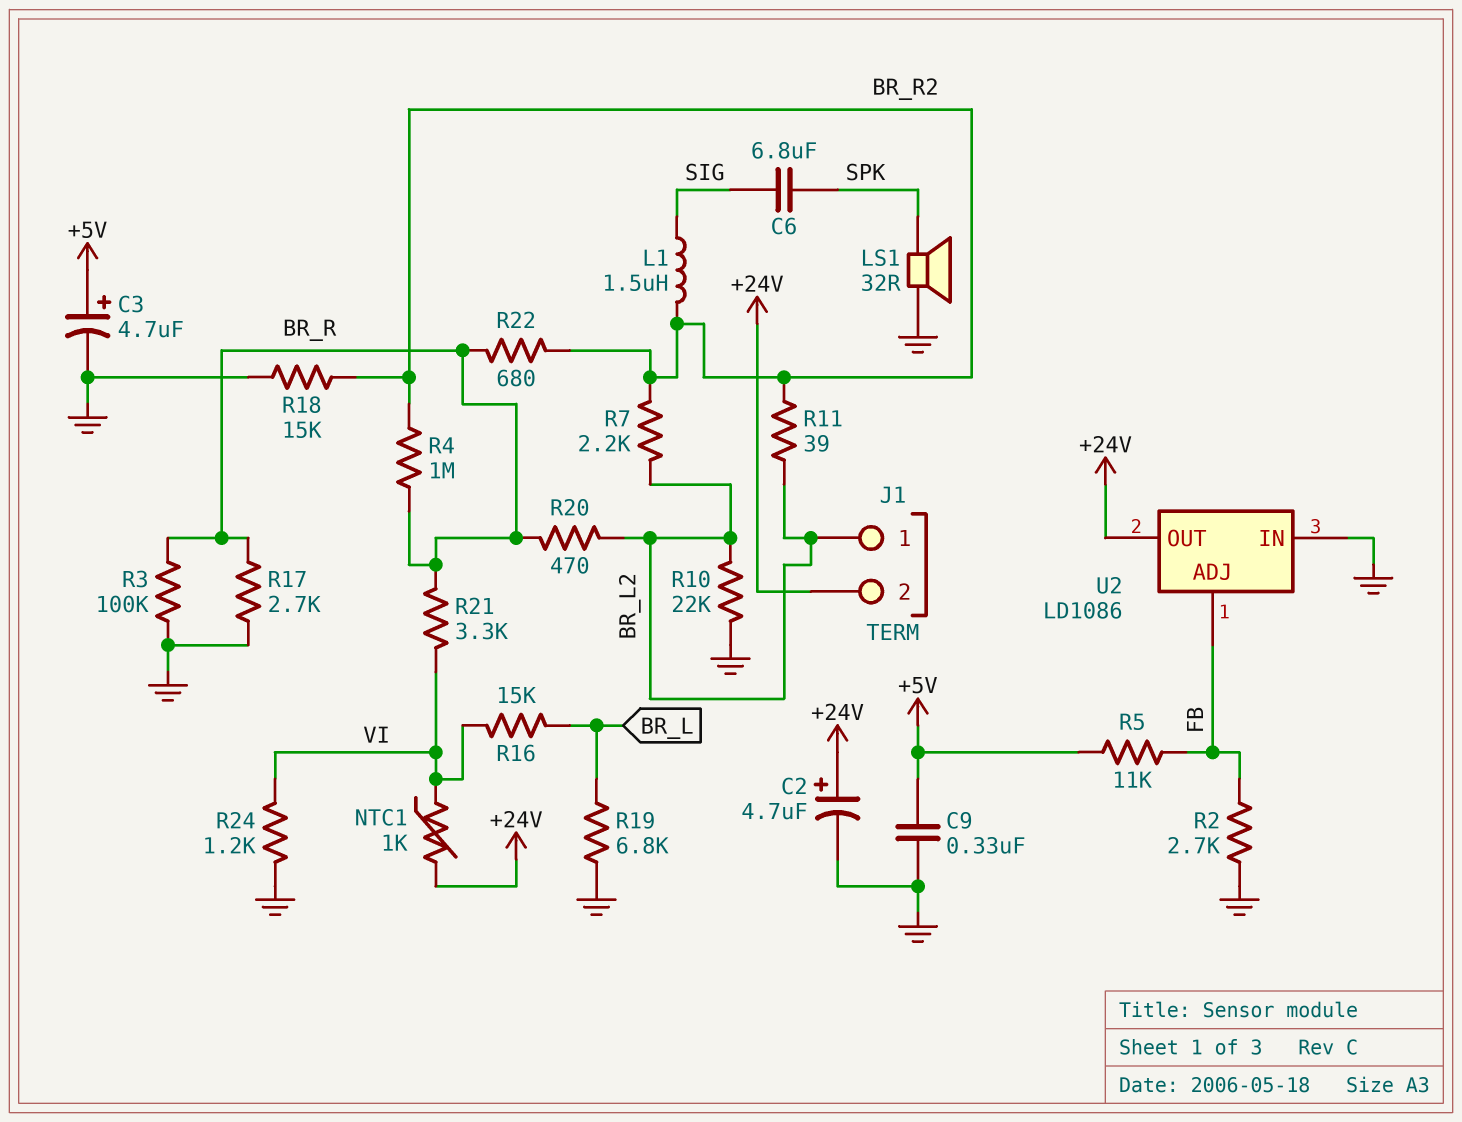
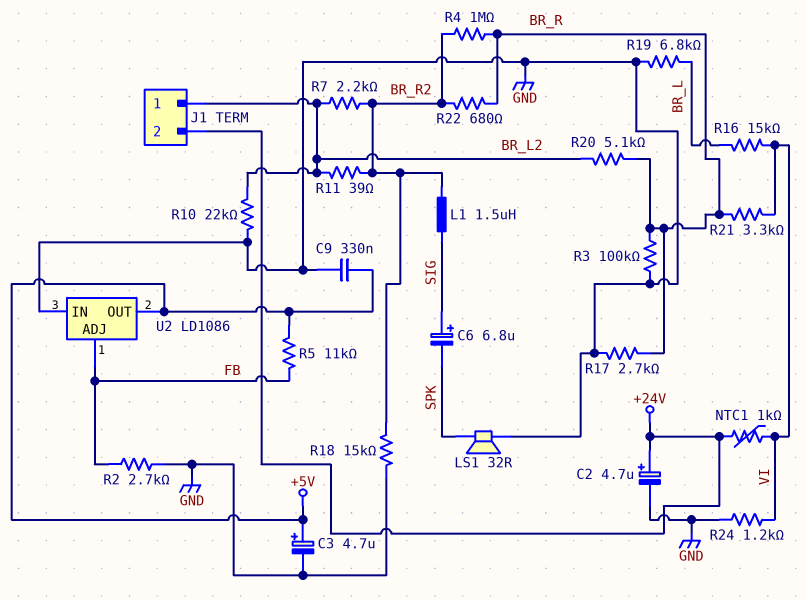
C6: 6.8uF (SIG, SPK) -> 6.8uF (plus SIG, minus SPK)
R20: 470 (BR_L2, BR_R) -> 5.1k (BR_L2, BR_R)
U2 pin OUT: +24V -> +5V

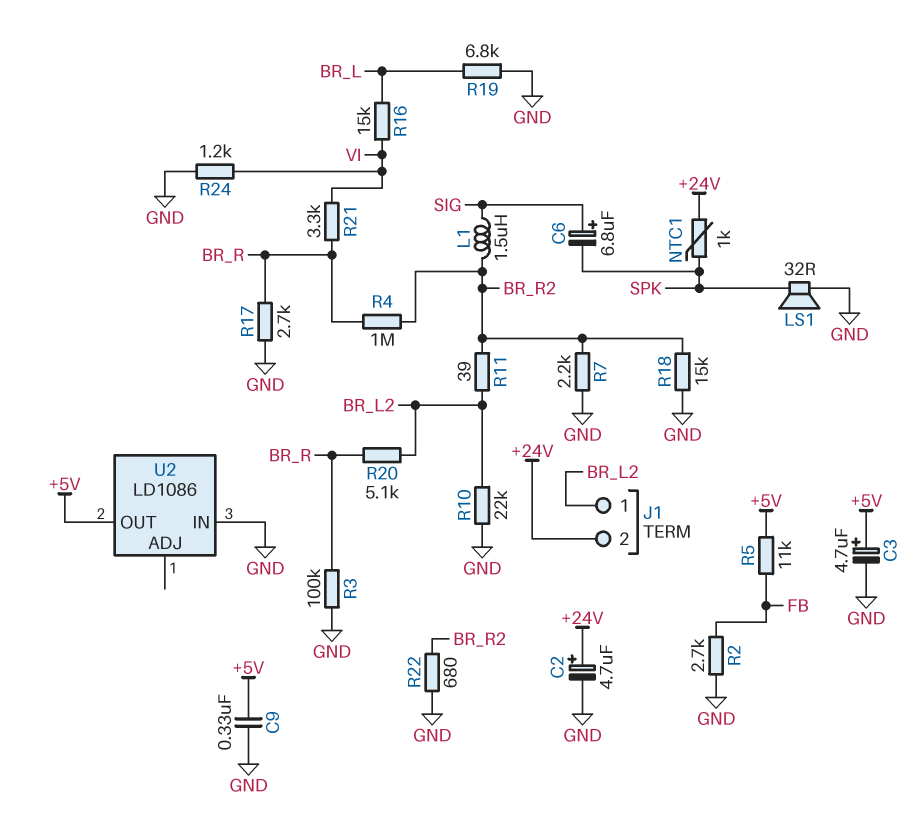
NTC1: 1k (+24V, VI) -> 1k (+24V, SPK)
R7: 2.2k (BR_L2, BR_R2) -> 2.2k (BR_R2, GND)
R22: 680 (BR_R, BR_R2) -> 680 (BR_R2, GND)
U2 pin ADJ: FB -> none

